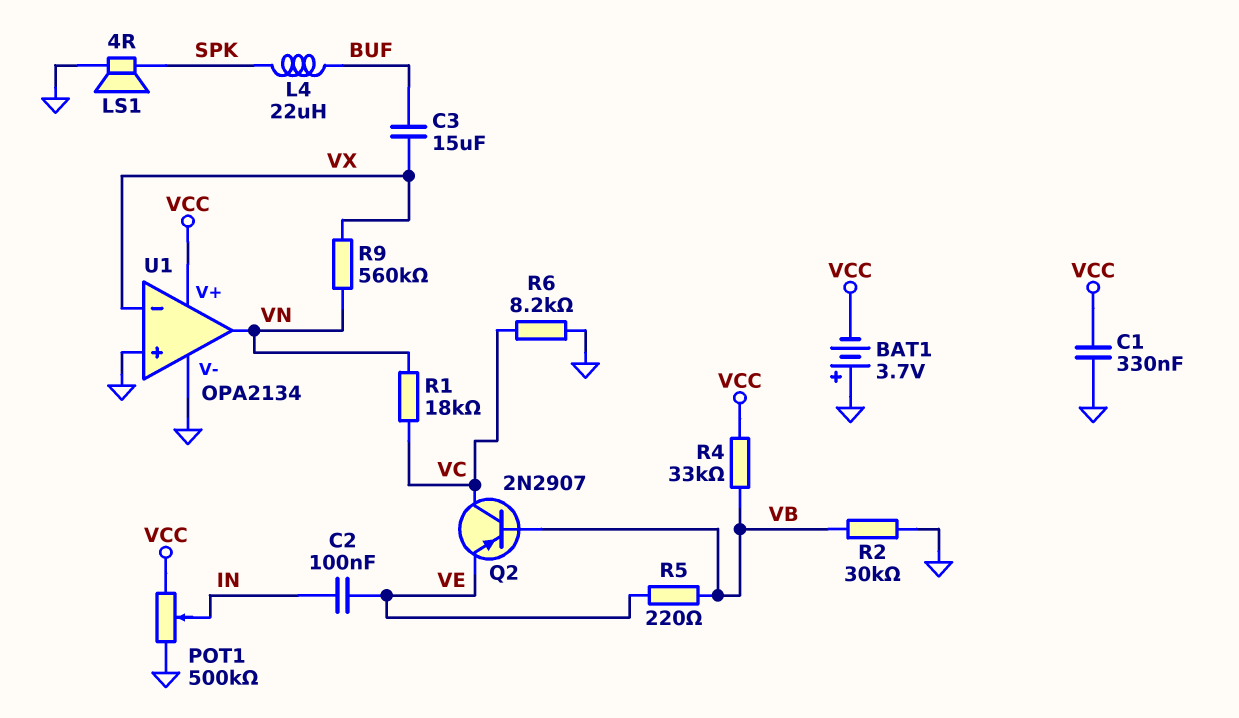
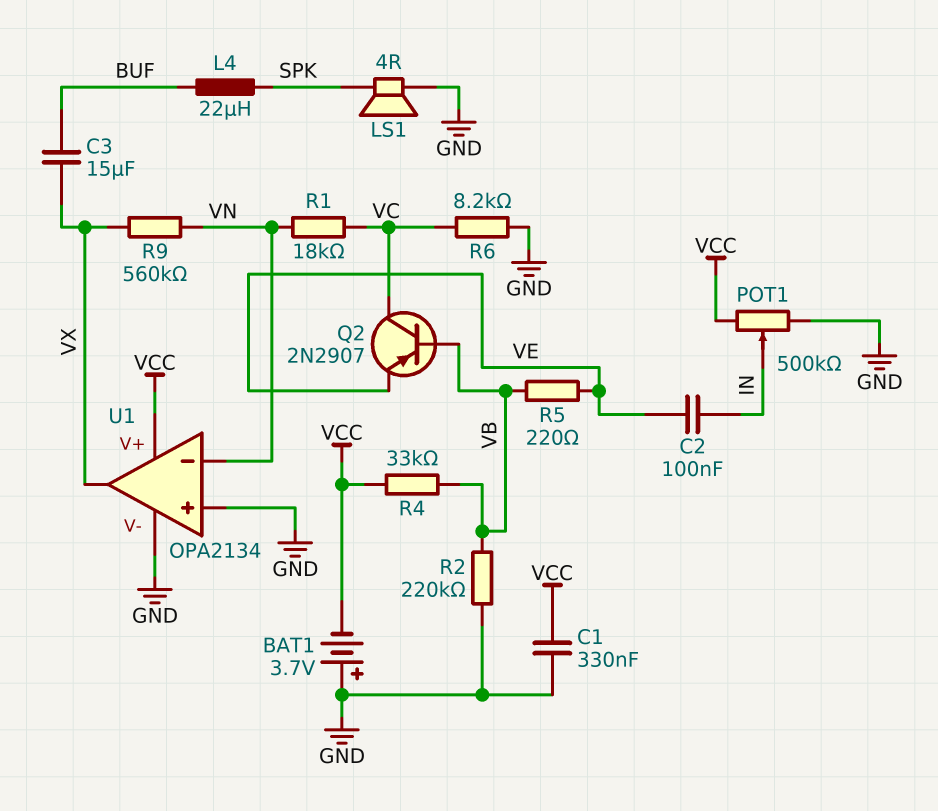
R2: 30k (GND, VB) -> 220k (GND, VB)
U1 pin in-: VX -> VN
U1 pin out: VN -> VX

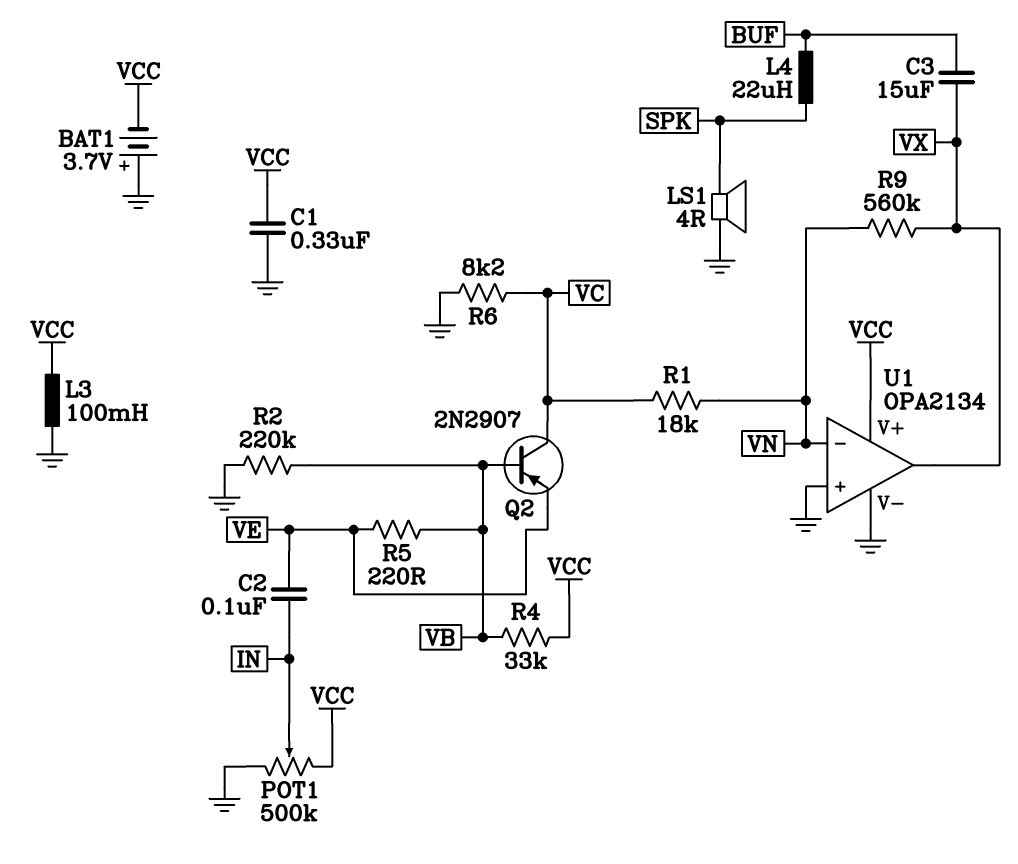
L3: none -> 100mH (GND, VCC)

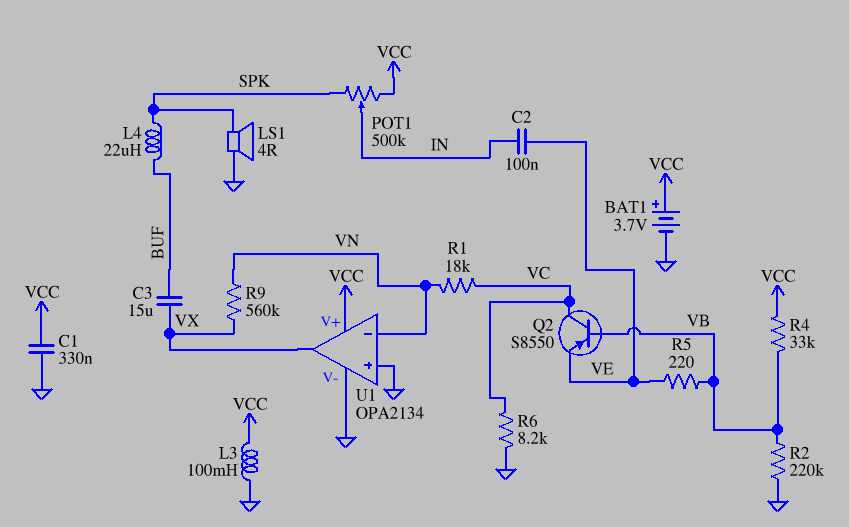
BAT1: 3.7V (plus GND, minus VCC) -> 3.7V (plus VCC, minus GND)
POT1: 500k (GND, VCC, wiper IN) -> 500k (SPK, VCC, wiper IN)
Q2: PNP 2N2907 (B VB, C VC, E VE) -> PNP S8550 (B VB, C VC, E VE)

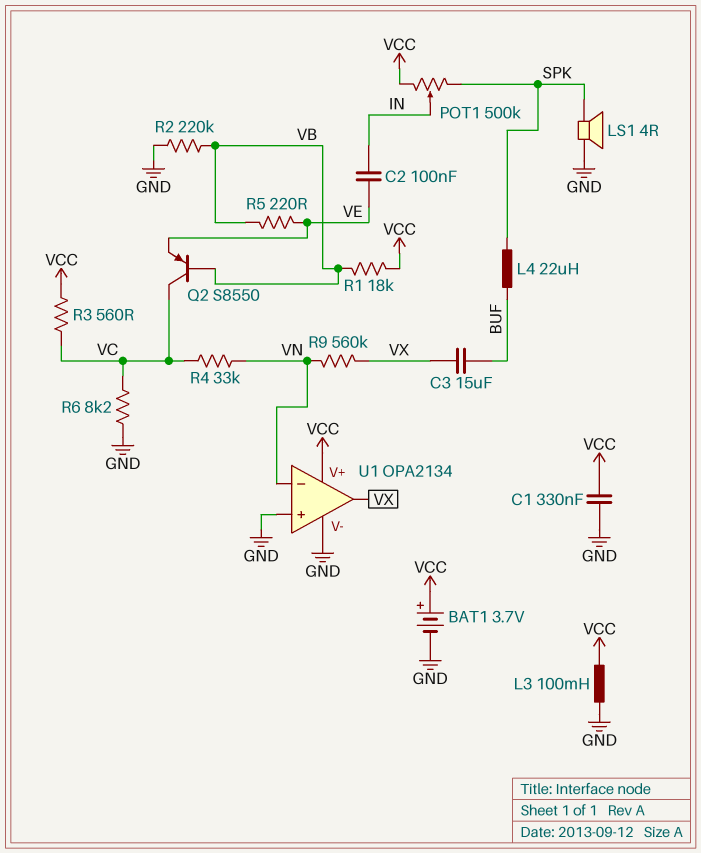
R1: 18k (VC, VN) -> 18k (VB, VCC)
R3: none -> 560 (VC, VCC)
R4: 33k (VB, VCC) -> 33k (VC, VN)

